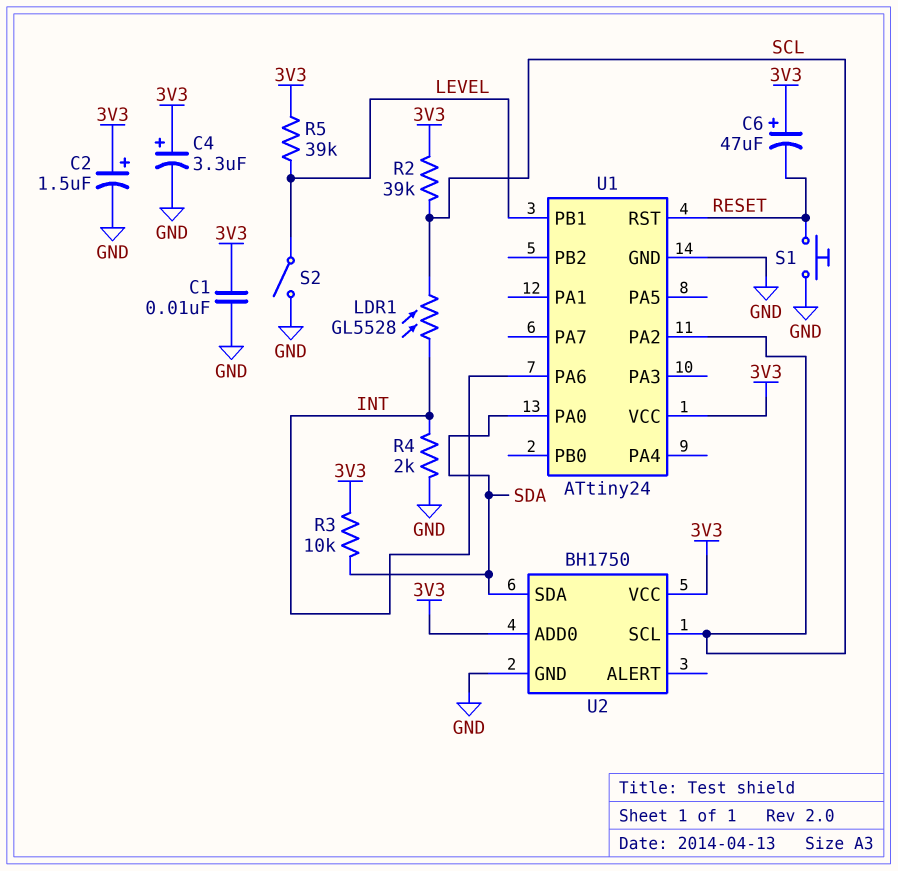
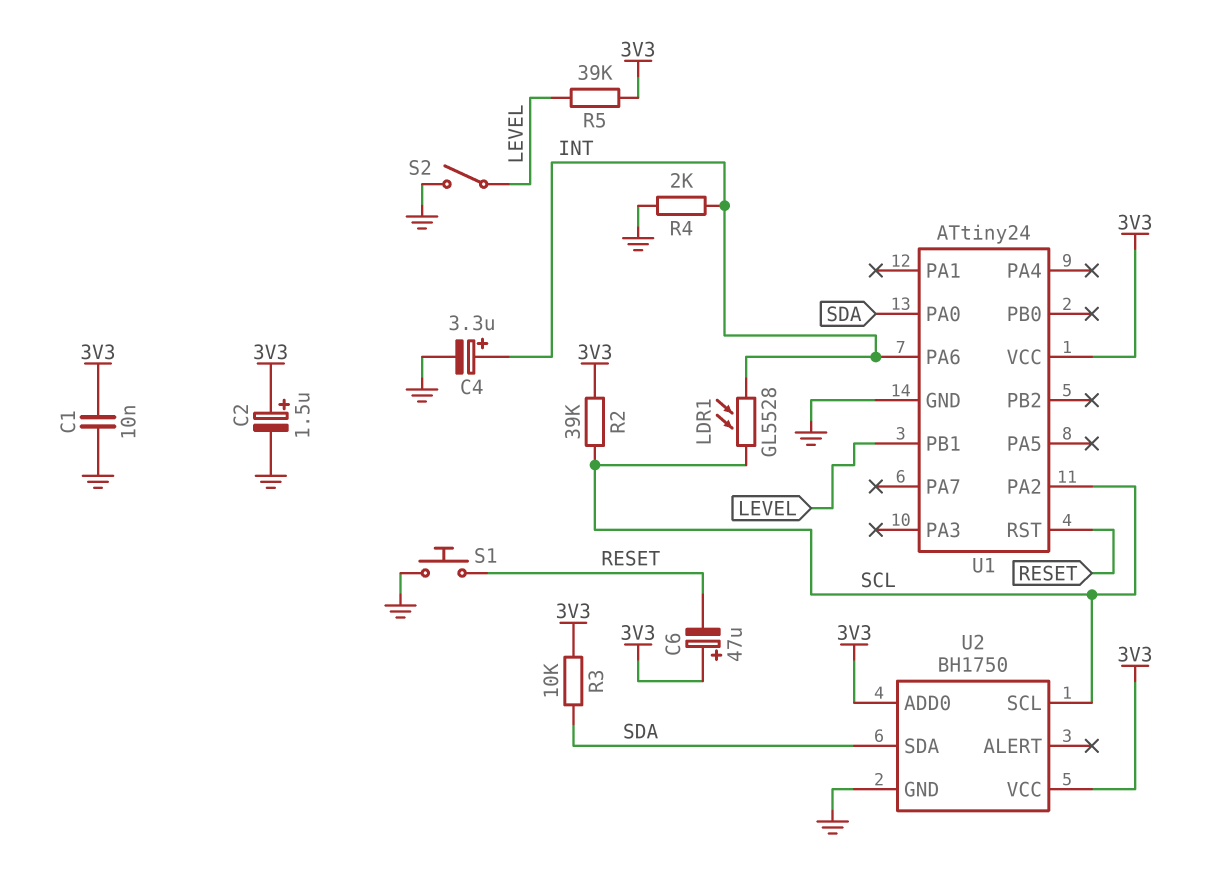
C4: 3.3uF (plus 3V3, minus GND) -> 3.3uF (plus INT, minus GND)

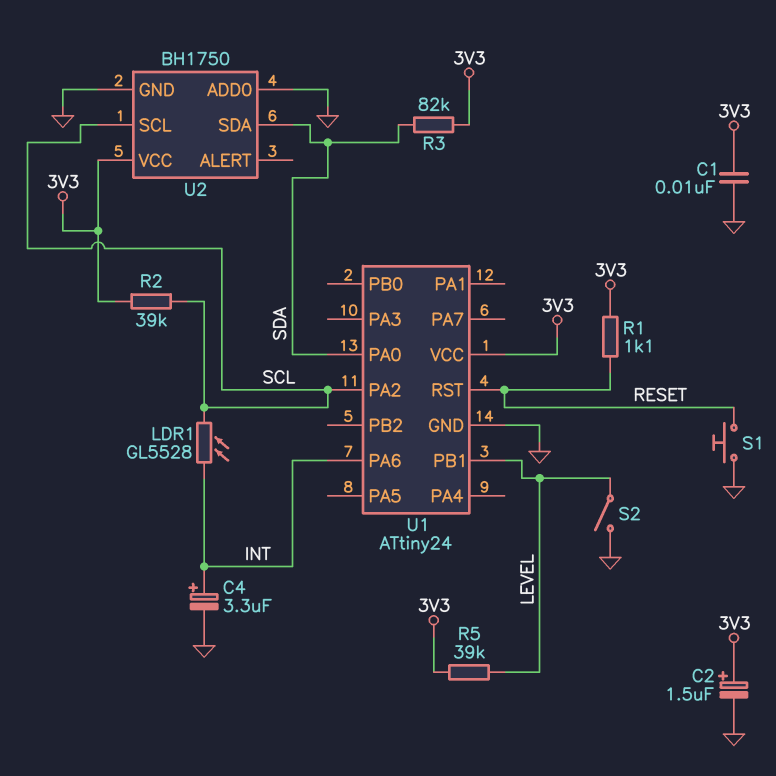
C6: 47uF (plus 3V3, minus RESET) -> none
R1: none -> 1.1k (3V3, RESET)
R3: 10k (3V3, SDA) -> 82k (3V3, SDA)
R4: 2k (GND, INT) -> none
U2 pin ADD0: 3V3 -> GND

